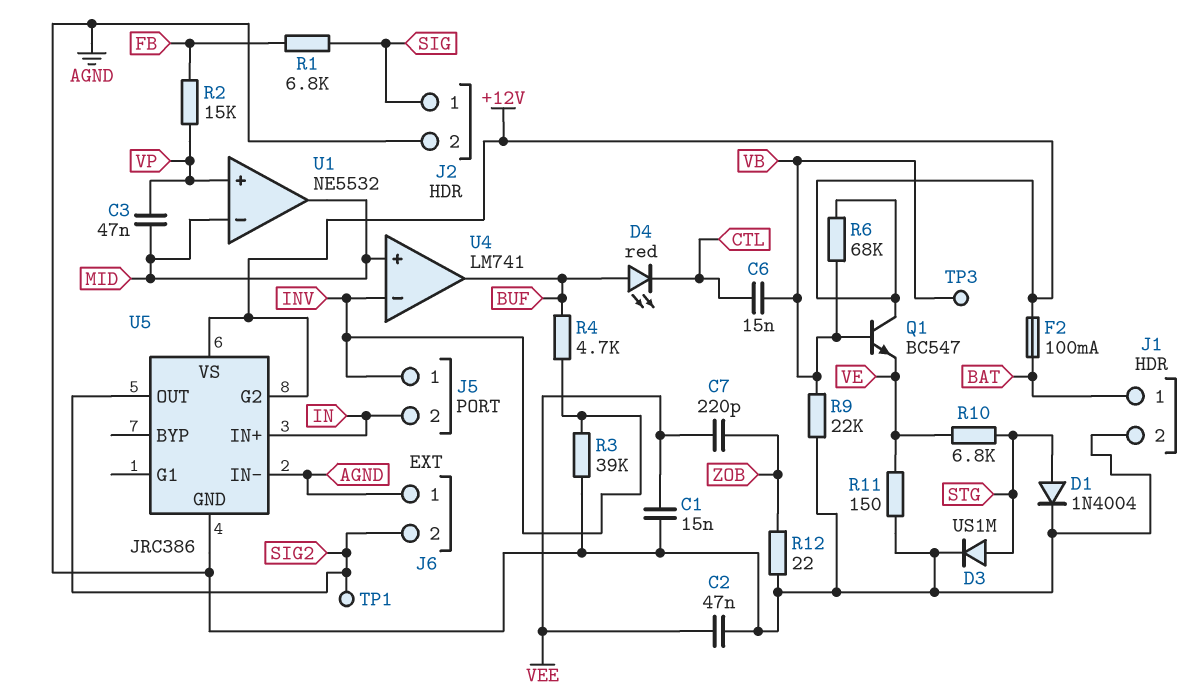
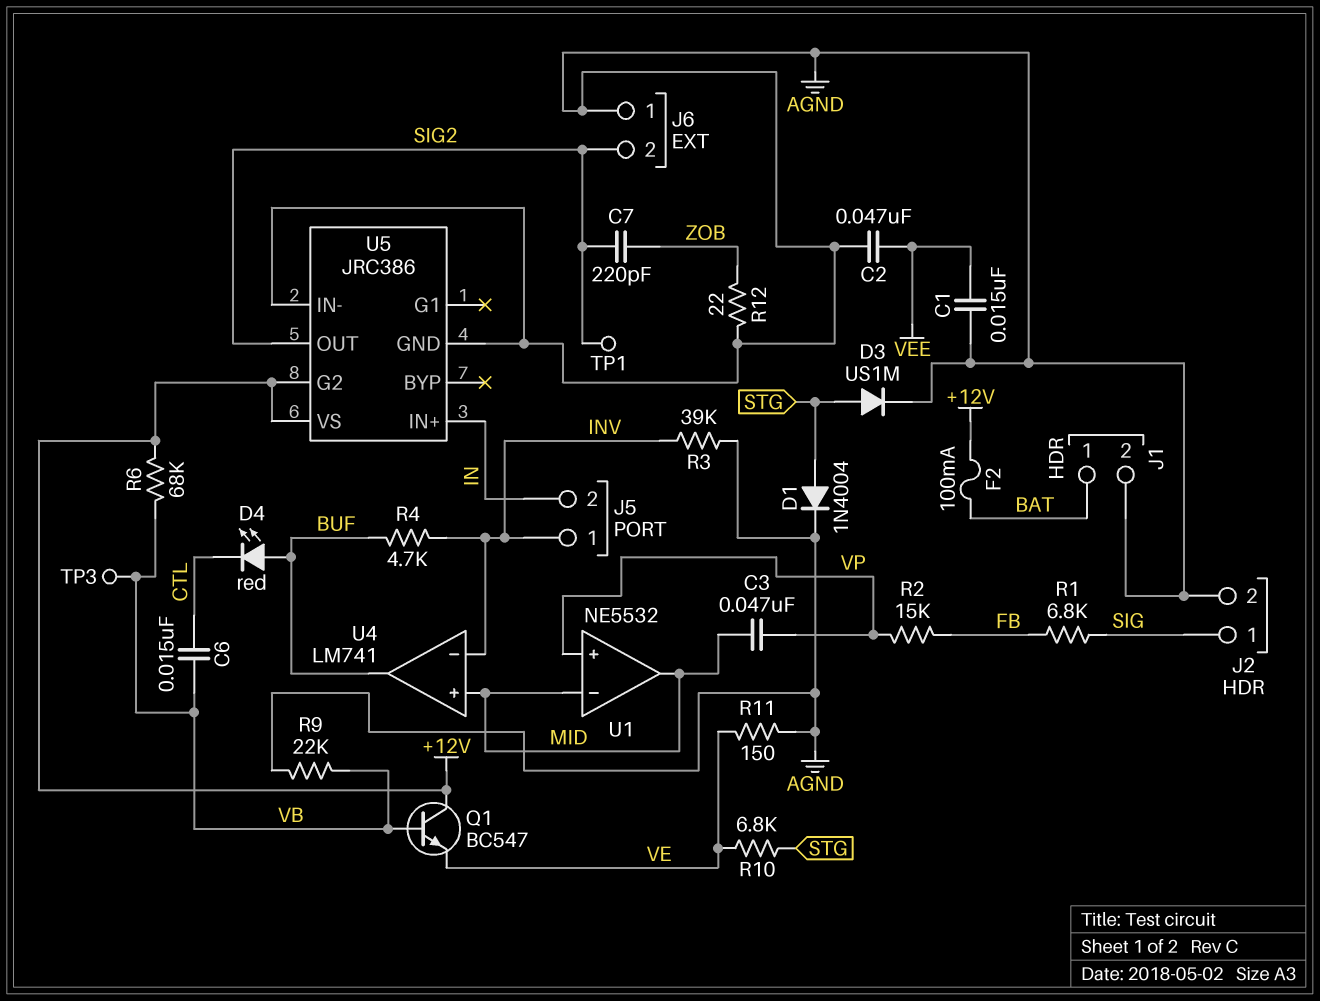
C7: 220pF (VEE, ZOB) -> 220pF (SIG2, ZOB)

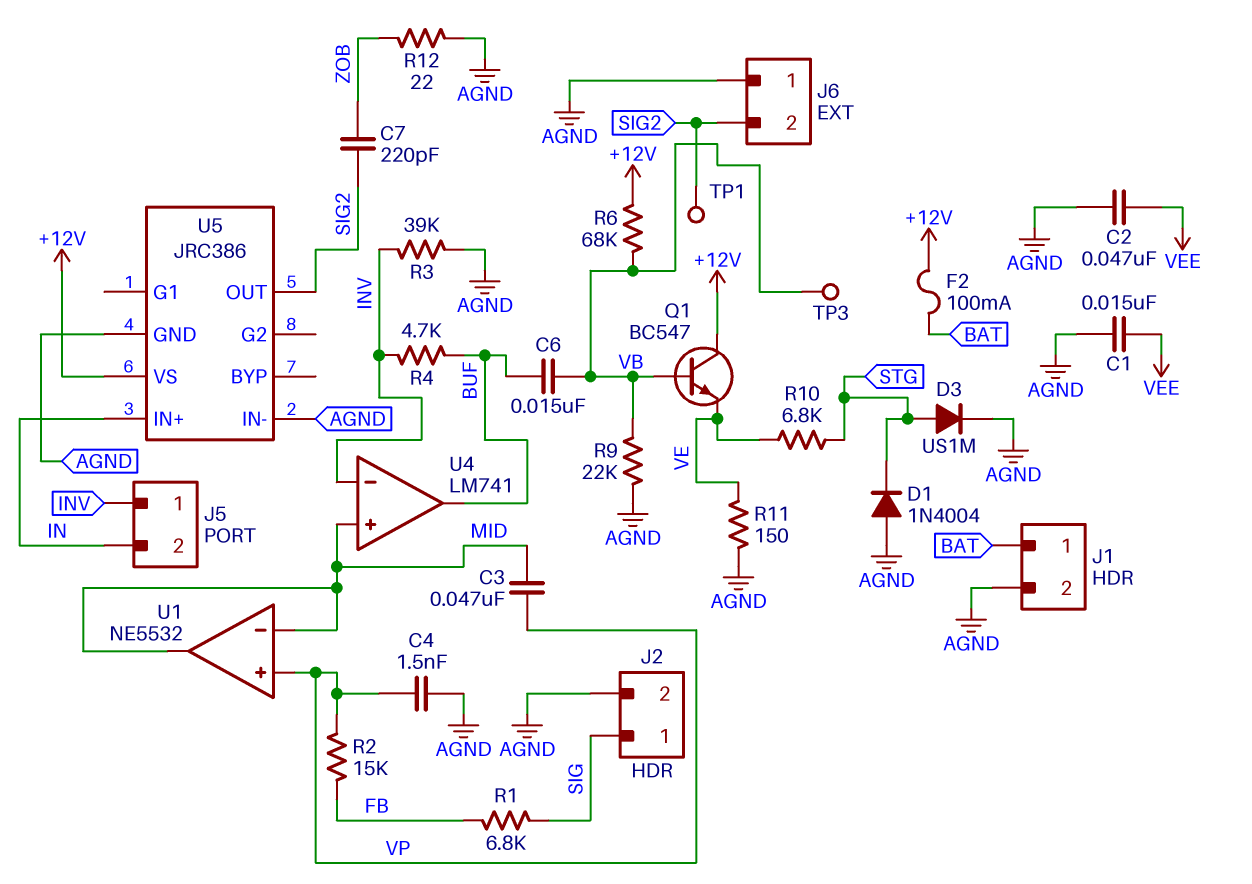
C4: none -> 1.5nF (AGND, VP)
C6: 15nF (CTL, VB) -> 15nF (BUF, VB)
D1: diode 1N4004 (A STG, K AGND) -> diode 1N4004 (A AGND, K STG)
D4: LED red (A BUF, K CTL) -> none
U5 pin G2: +12V -> none

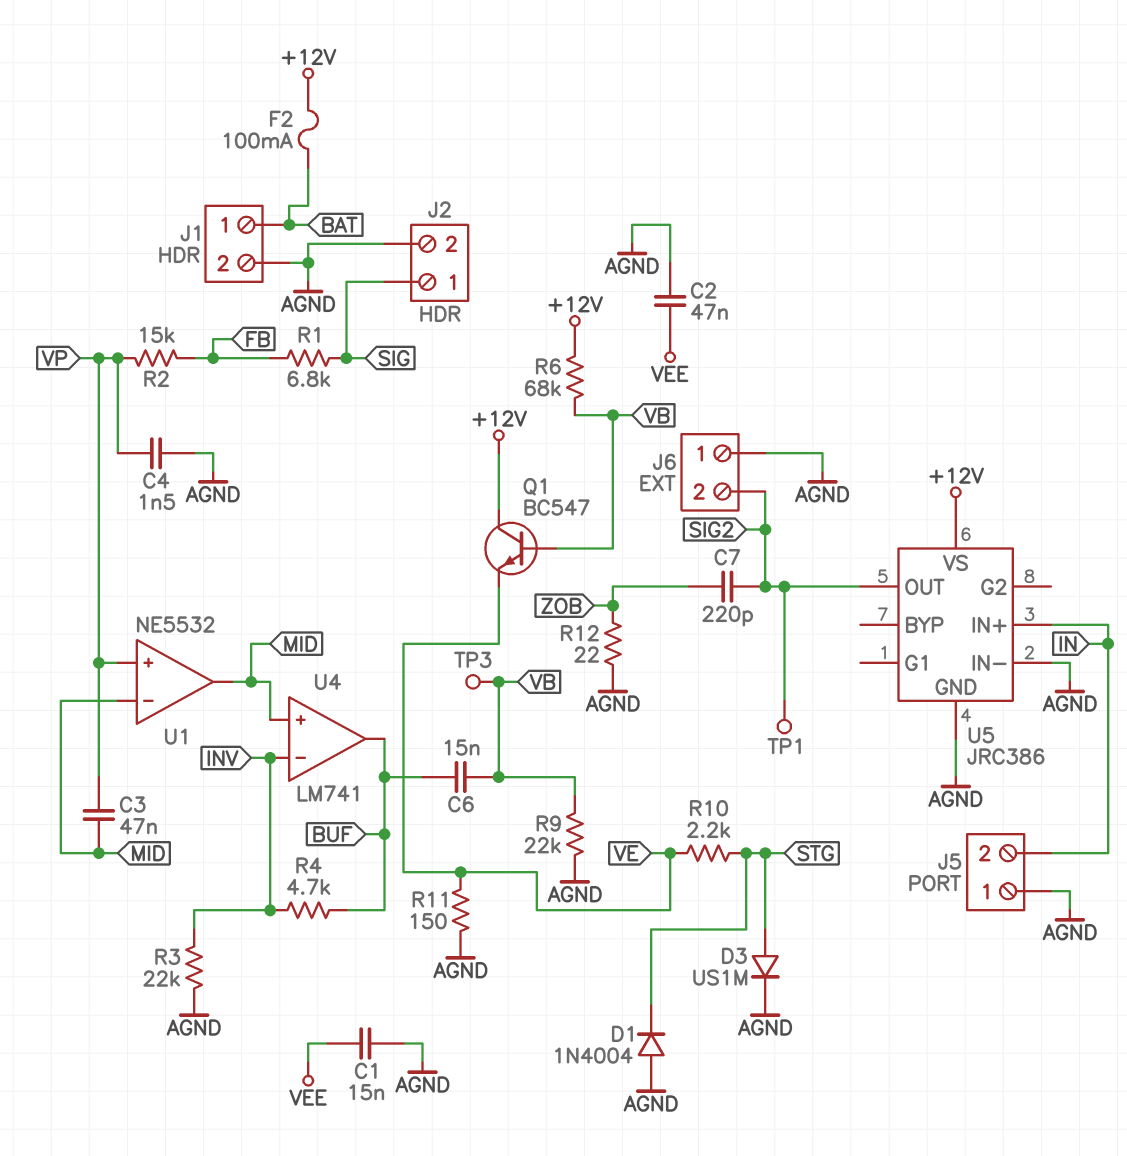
J5 pin 1: INV -> AGND
R3: 39k (AGND, INV) -> 22k (AGND, INV)
R10: 6.8k (STG, VE) -> 2.2k (STG, VE)

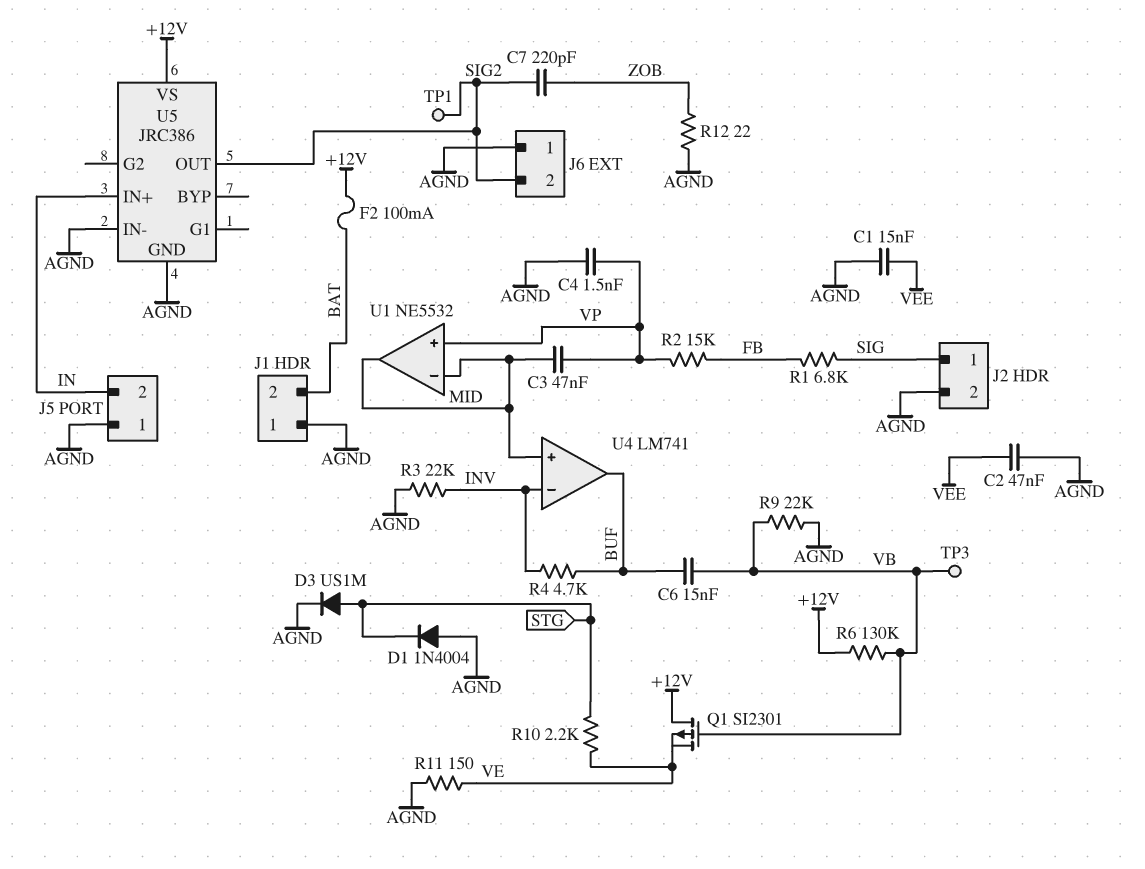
J1 pin 1: BAT -> AGND
J1 pin 2: AGND -> BAT
Q1: NPN BC547 (B VB, C +12V, E VE) -> PMOS SI2301 (G VB, D +12V, S VE)
R6: 68k (+12V, VB) -> 130k (+12V, VB)

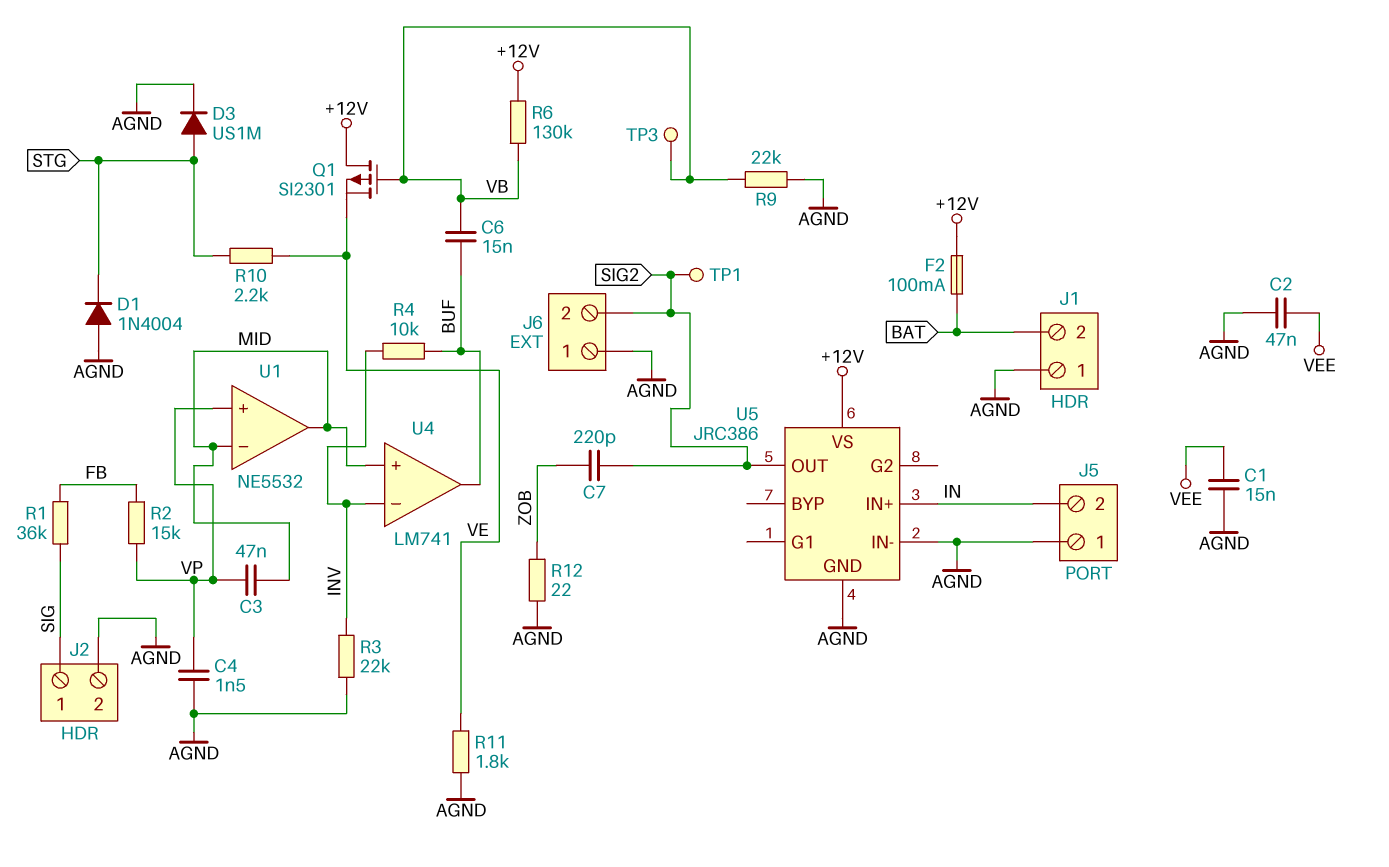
R1: 6.8k (FB, SIG) -> 36k (FB, SIG)
R4: 4.7k (BUF, INV) -> 10k (BUF, INV)
R11: 150 (AGND, VE) -> 1.8k (AGND, VE)

